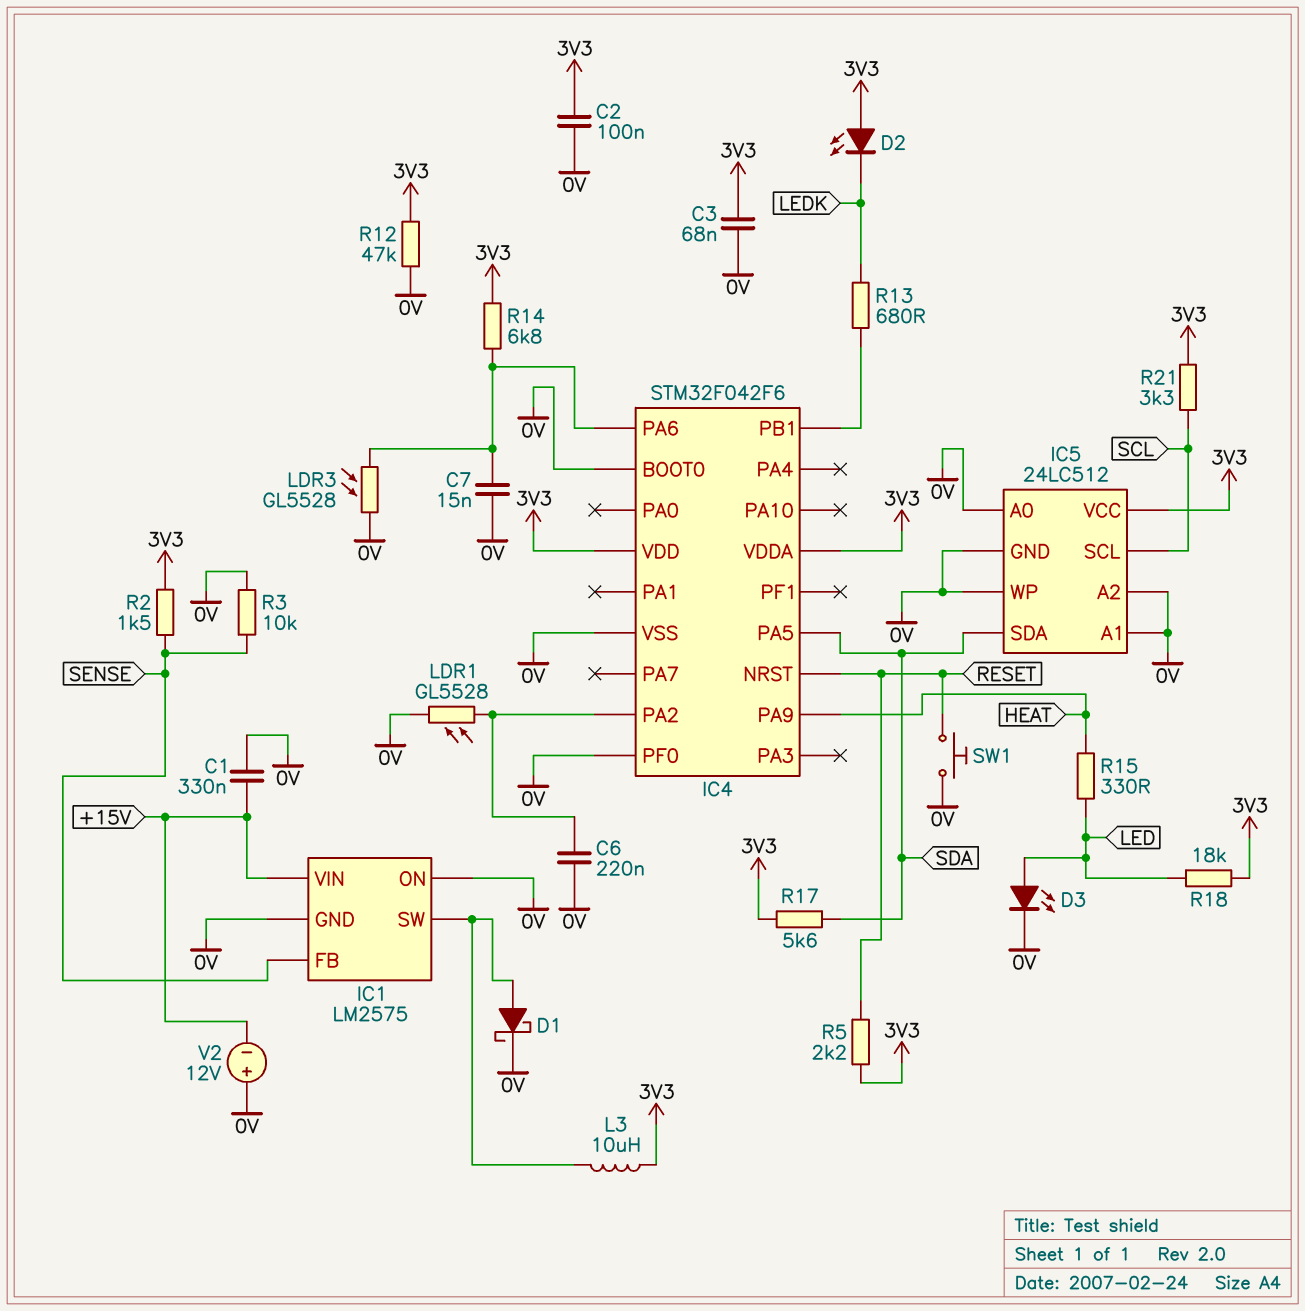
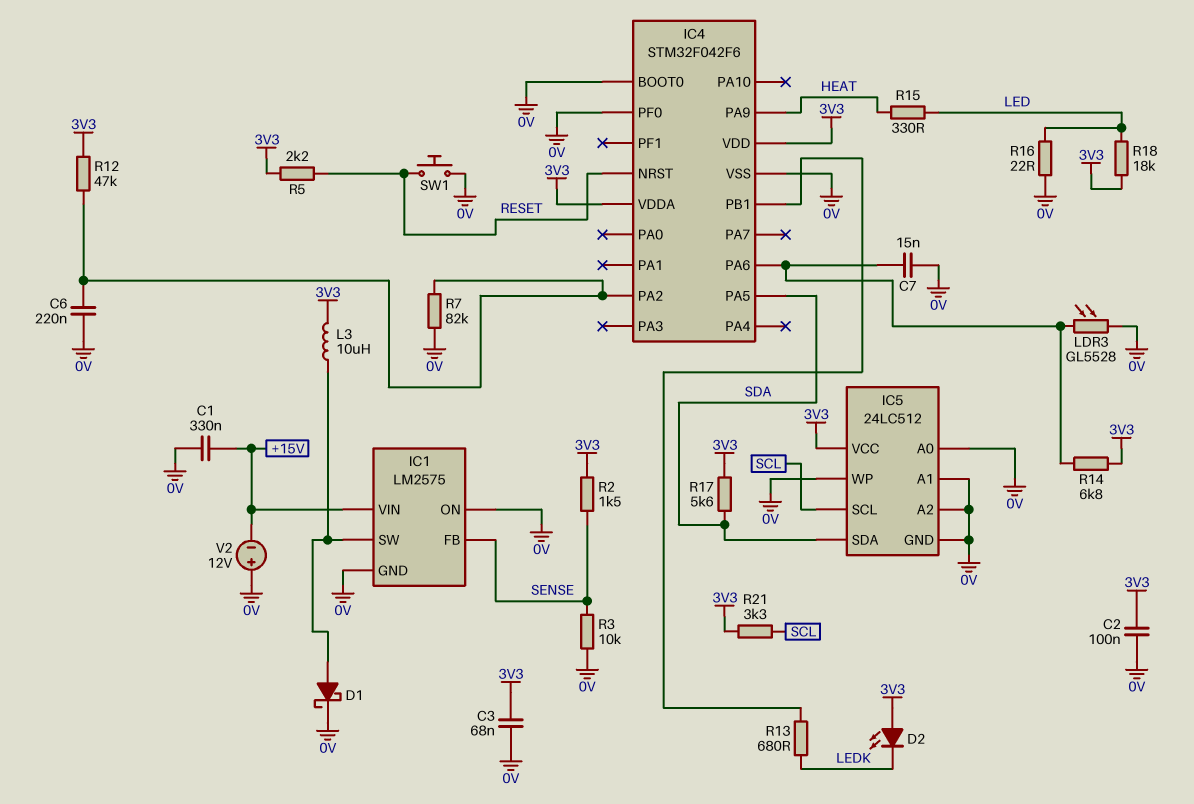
D3: LED (A LED, K 0V) -> none
LDR1: GL5528 (0V, IC4/PA2) -> none
R7: none -> 82k (0V, IC4/PA2)
R12: 47k (0V, 3V3) -> 47k (3V3, IC4/PA2)
R16: none -> 22 (0V, LED)

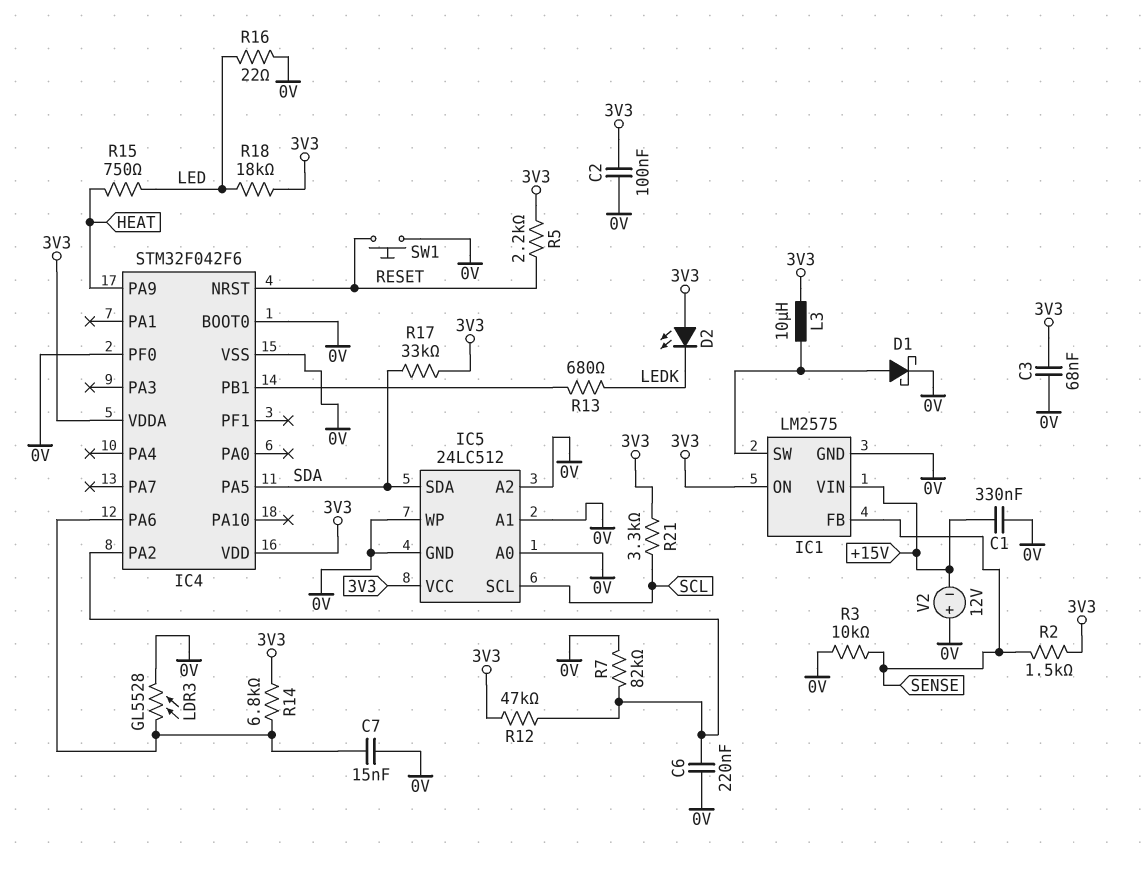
IC1 pin ON: 0V -> 3V3
R15: 330 (HEAT, LED) -> 750 (HEAT, LED)
R17: 5.6k (3V3, SDA) -> 33k (3V3, SDA)

